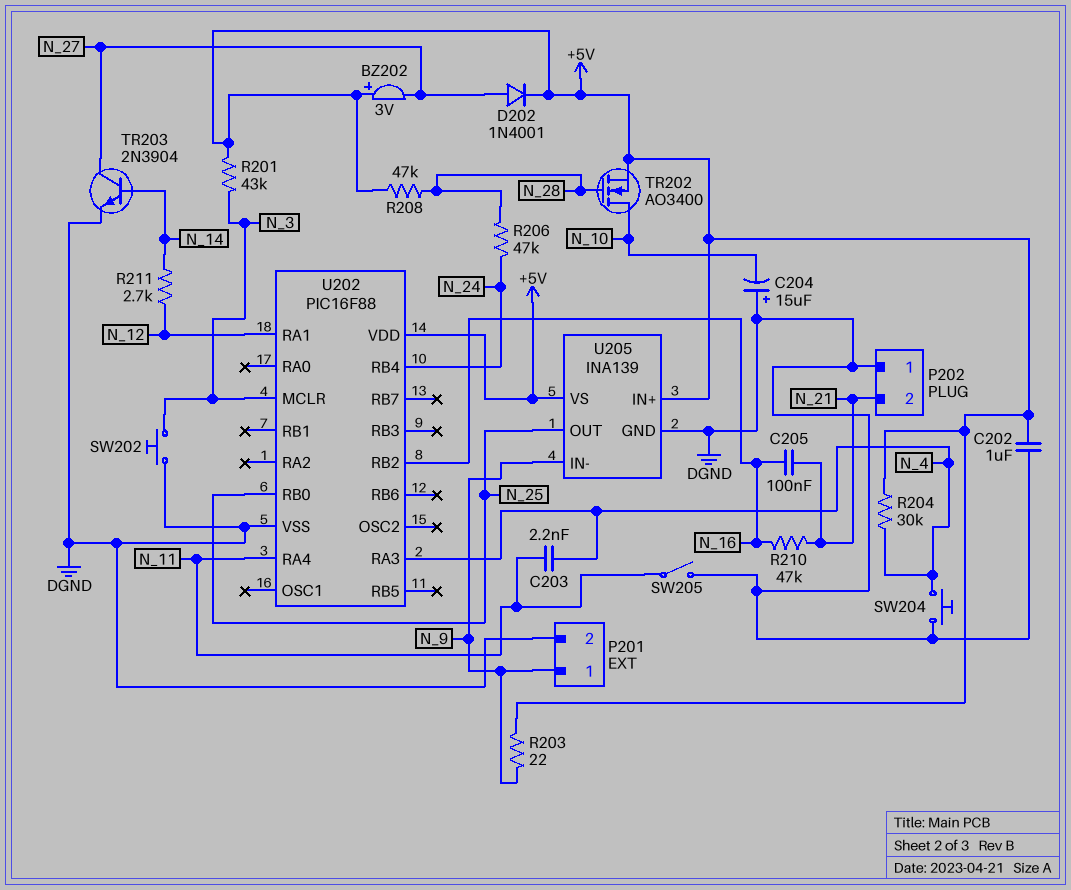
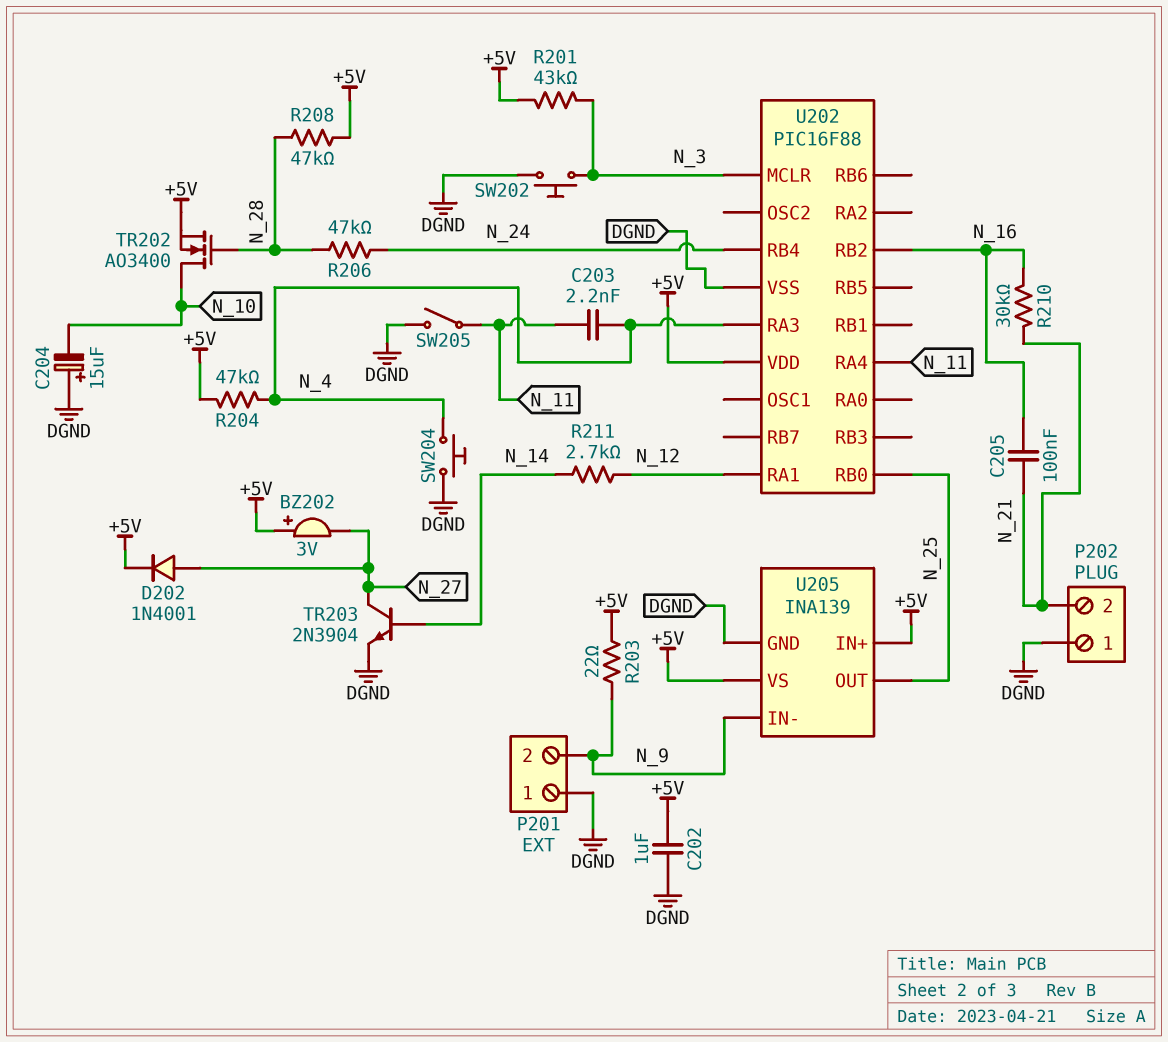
P201 pin 1: N_9 -> DGND
P201 pin 2: DGND -> N_9
R204: 30k (+5V, N_4) -> 47k (+5V, N_4)
R210: 47k (N_16, N_21) -> 30k (N_16, N_21)

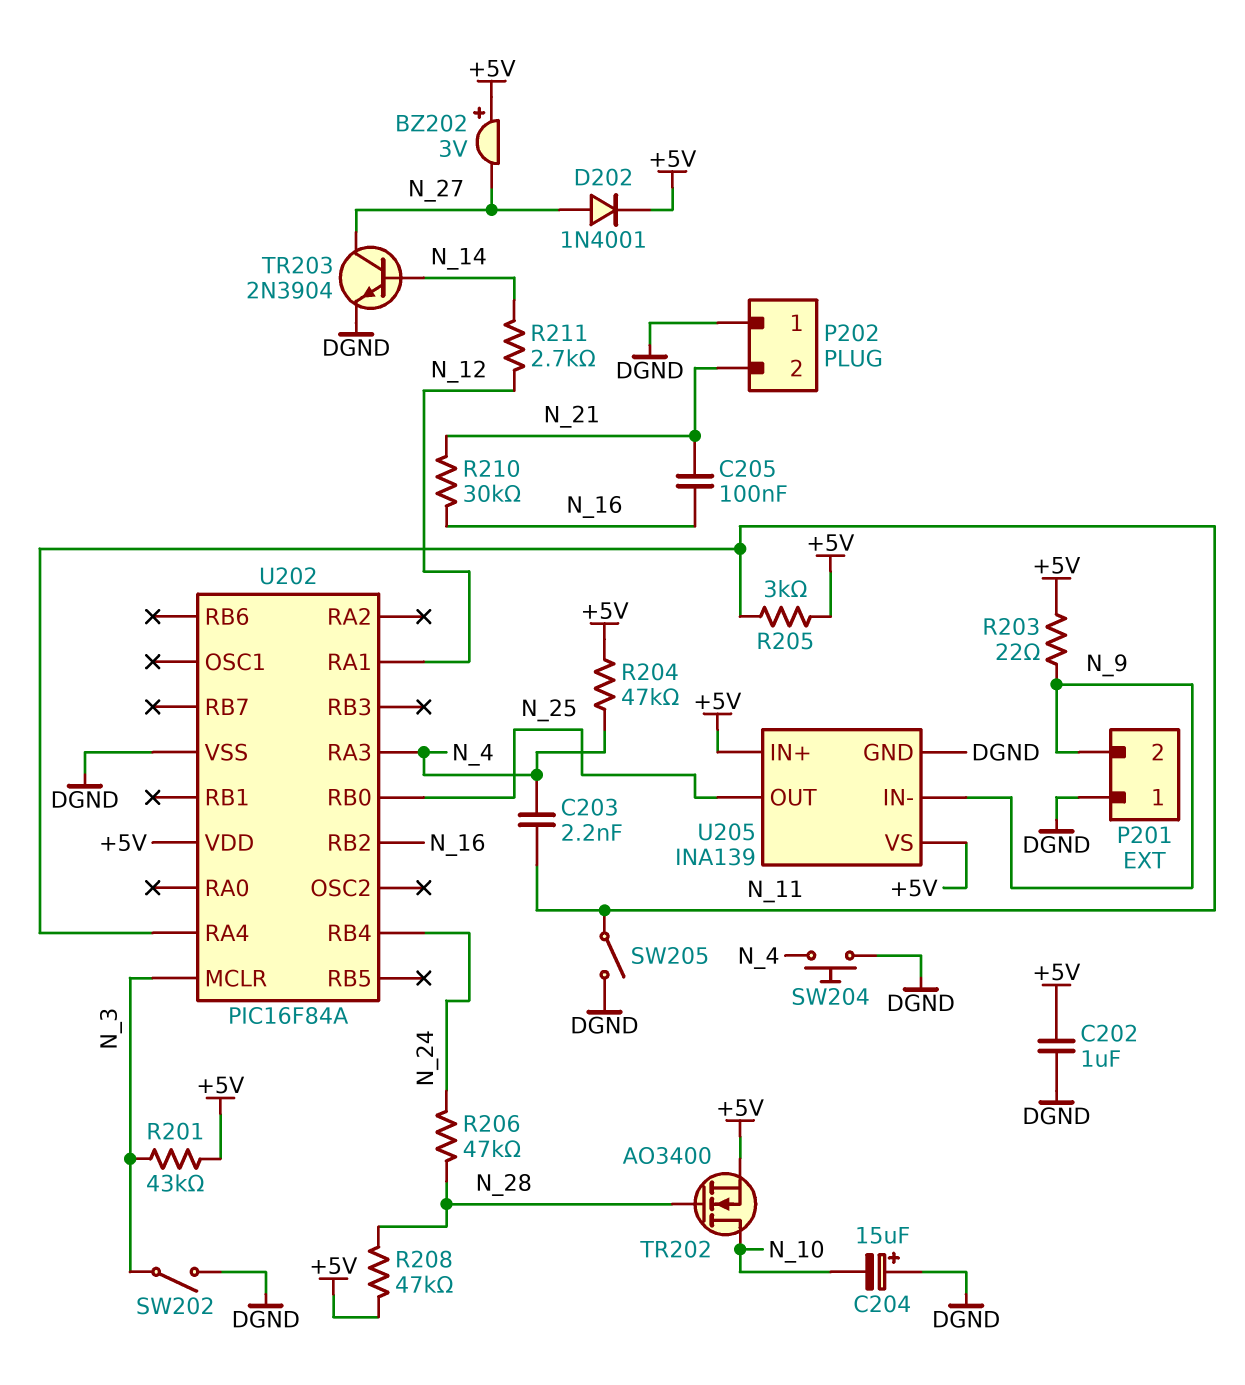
R205: none -> 3k (+5V, N_11)
SW202: button (DGND, N_3) -> switch (DGND, N_3)
U202: PIC16F88 -> PIC16F84A

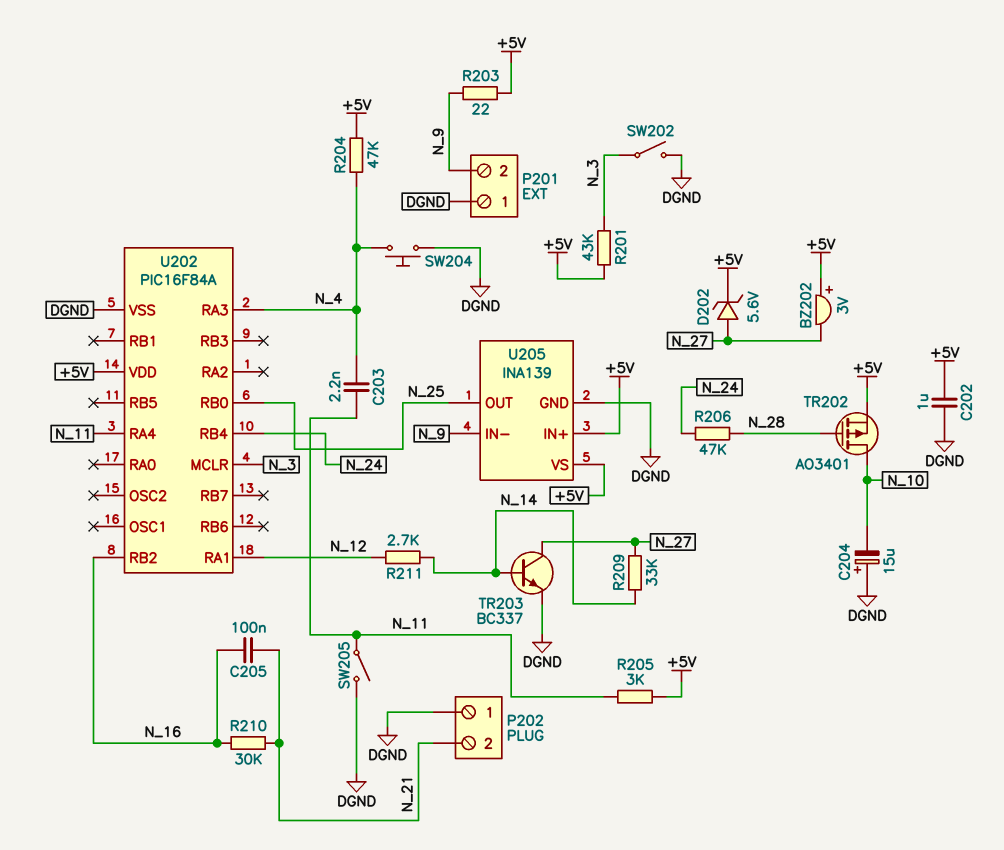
D202: diode 1N4001 (A N_27, K +5V) -> zener 5.6V (A N_27, K +5V)
R208: 47k (+5V, N_28) -> none
R209: none -> 33k (N_14, N_27)
TR202: NMOS AO3400 (G N_28, D N_10, S +5V) -> PMOS AO3401 (G N_28, D N_10, S +5V)
TR203: NPN 2N3904 (B N_14, C N_27, E DGND) -> NPN BC337 (B N_14, C N_27, E DGND)

